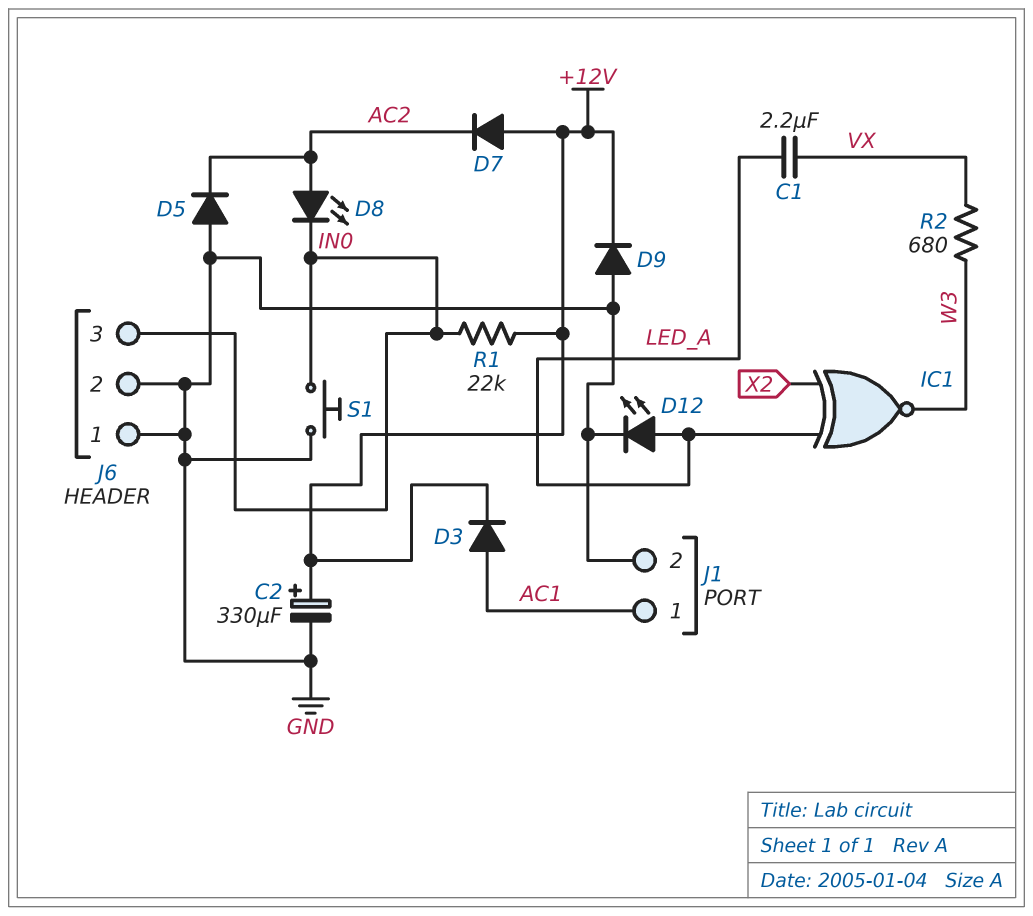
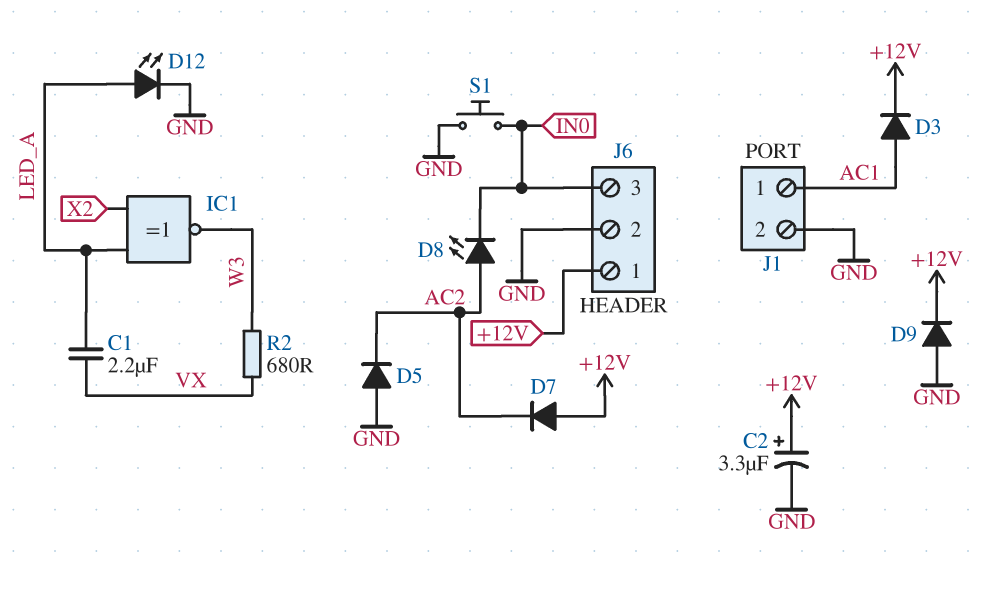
C2: 330uF (plus +12V, minus GND) -> 3.3uF (plus +12V, minus GND)
J6 pin 1: GND -> +12V
R1: 22k (+12V, IN0) -> none

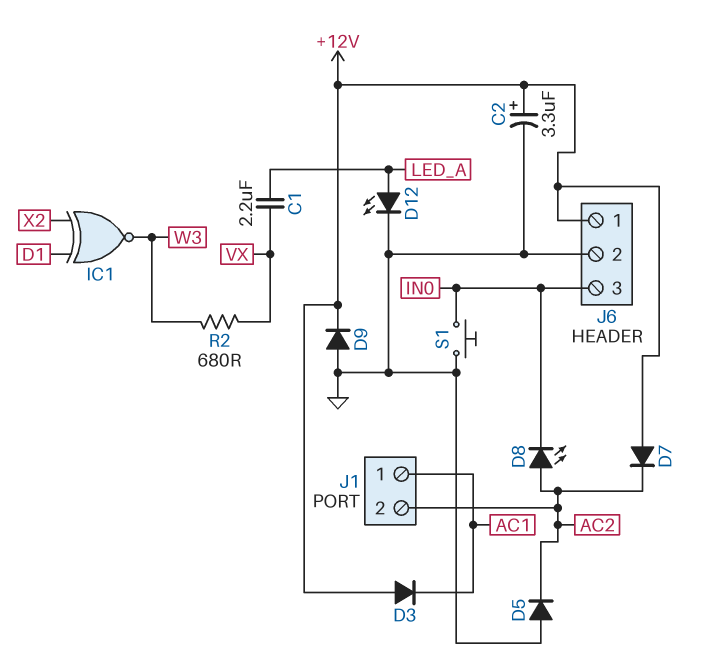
D3: diode (A AC1, K +12V) -> diode (A +12V, K AC1)
IC1: XNOR (in LED_A, in X2, out W3) -> XNOR (in D1, in X2, out W3)
J1 pin 2: GND -> AC2

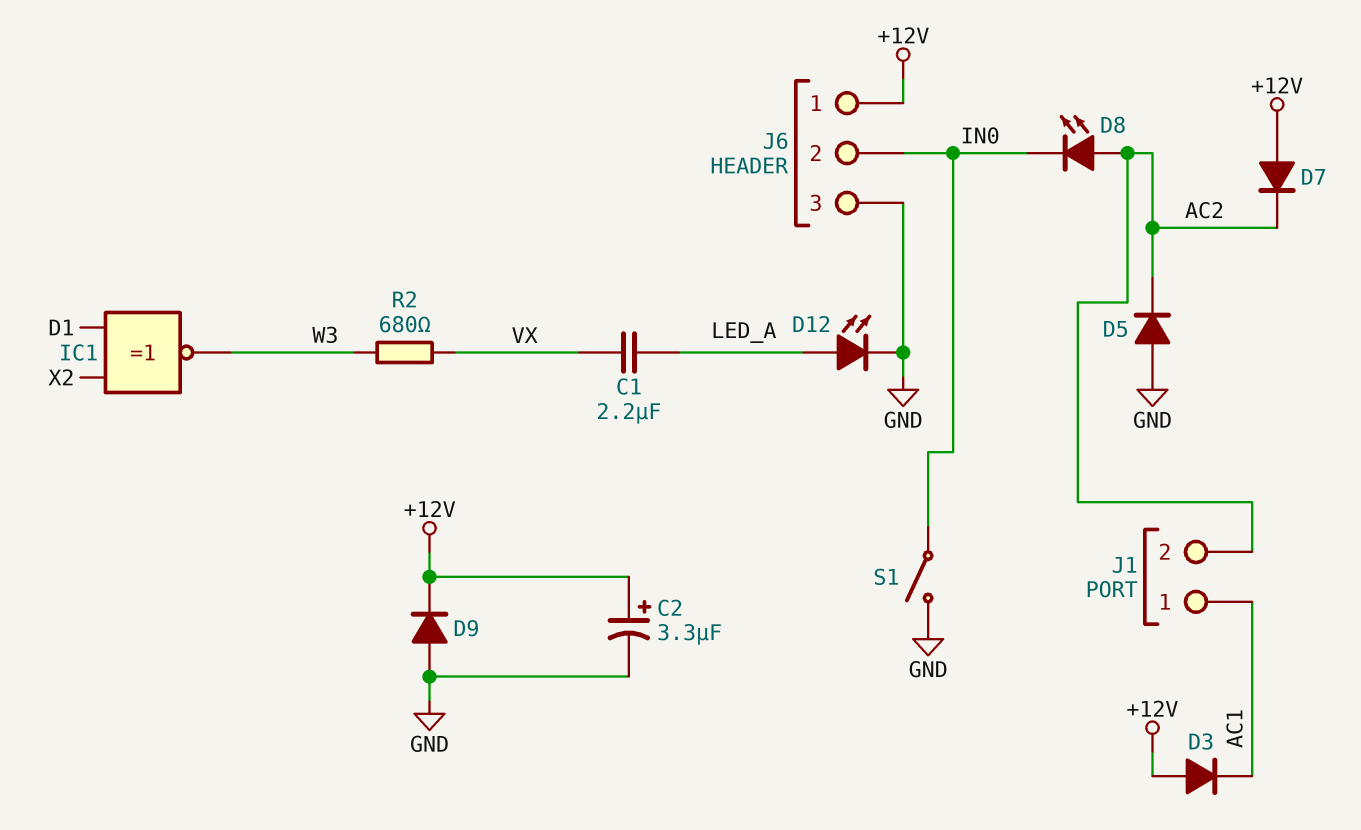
J6 pin 2: GND -> IN0
J6 pin 3: IN0 -> GND
S1: button (GND, IN0) -> switch (GND, IN0)

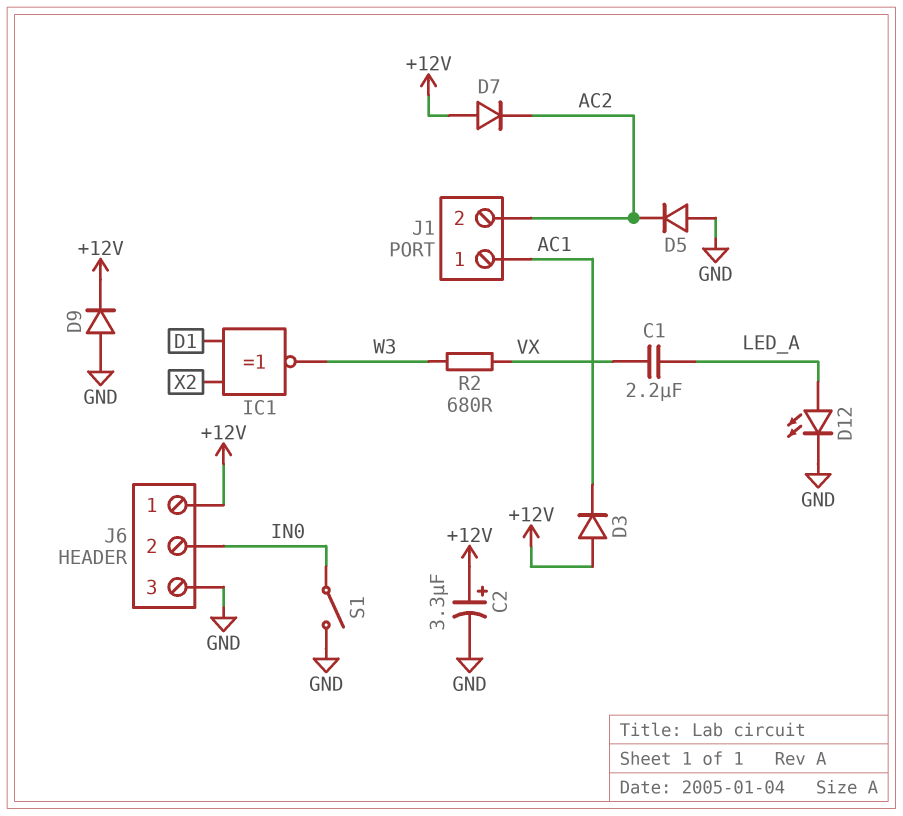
D8: LED (A AC2, K IN0) -> none

